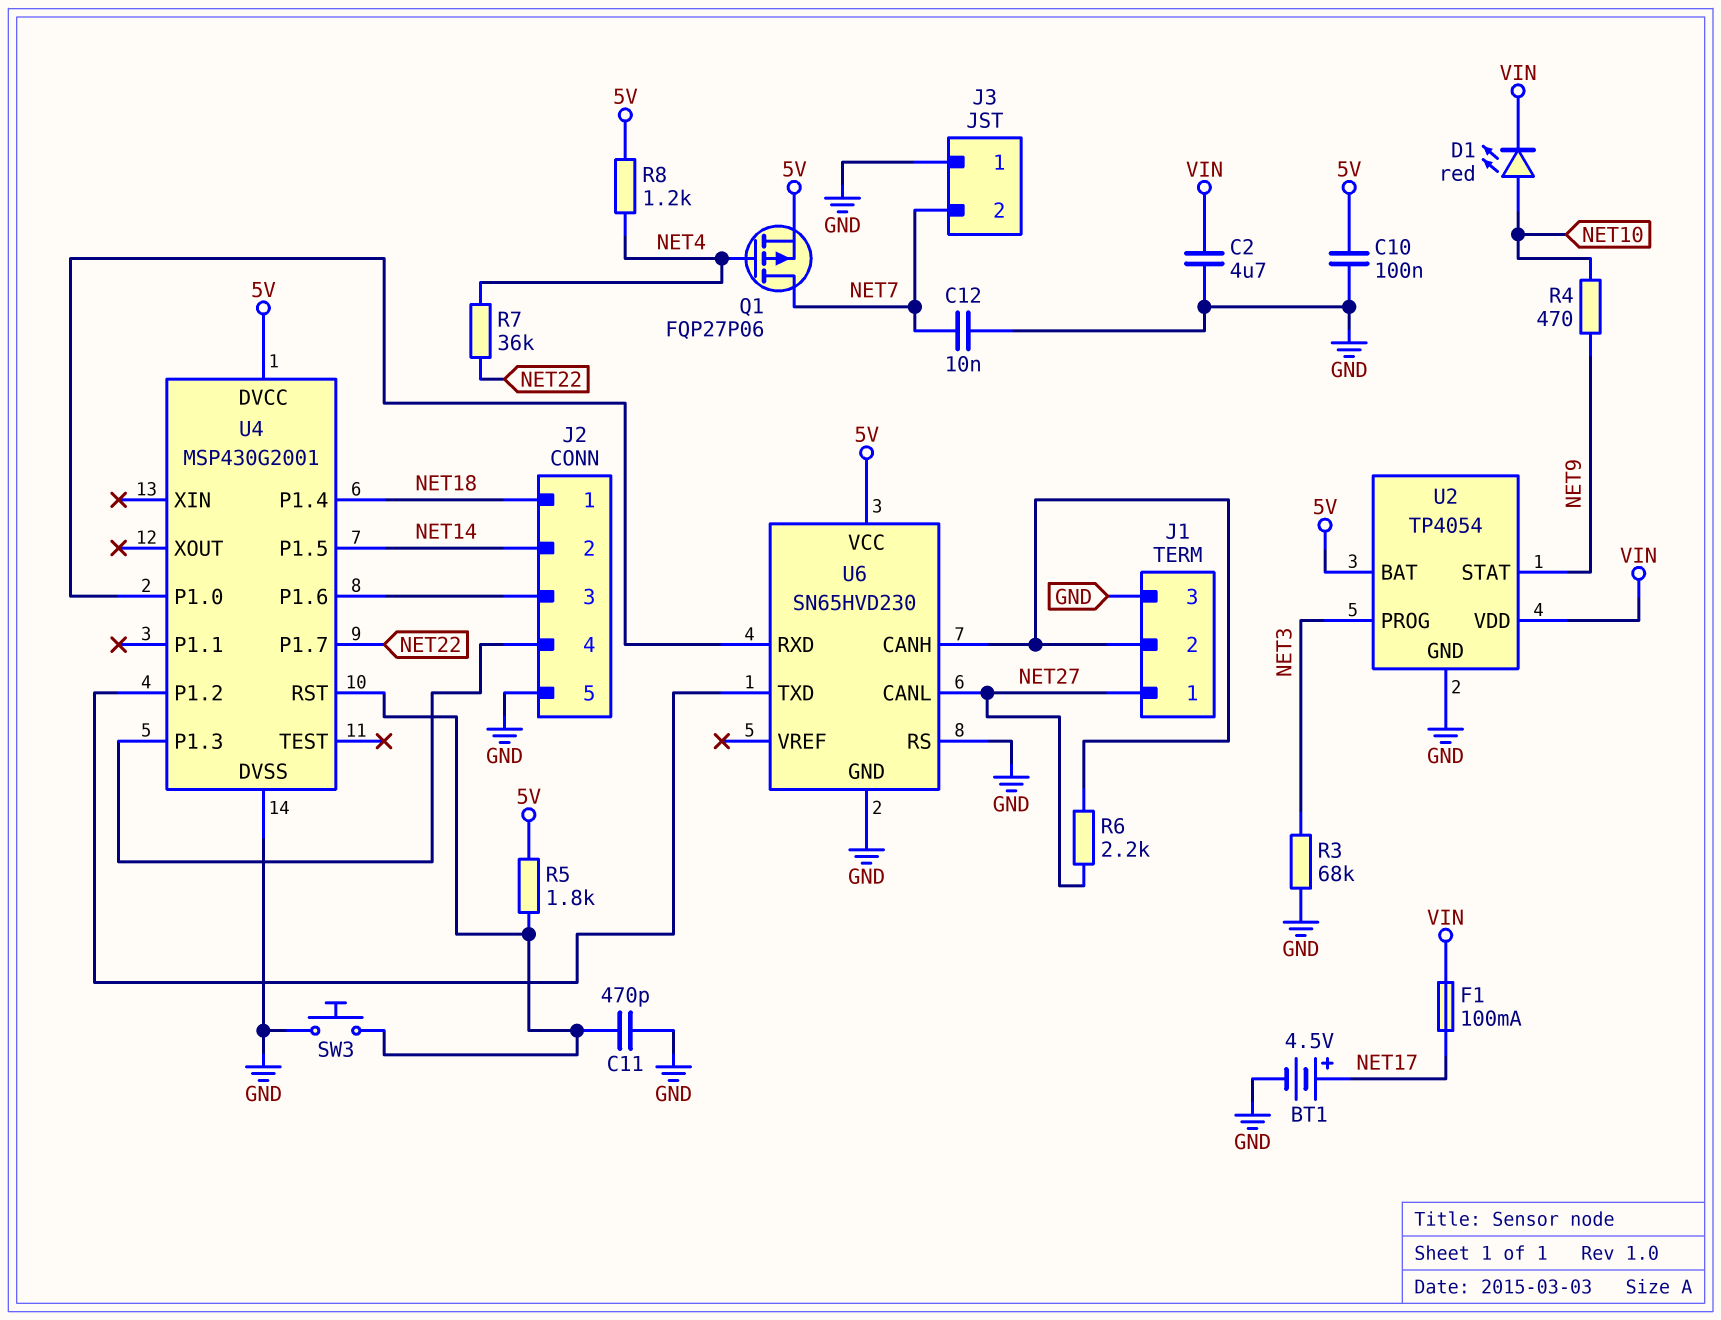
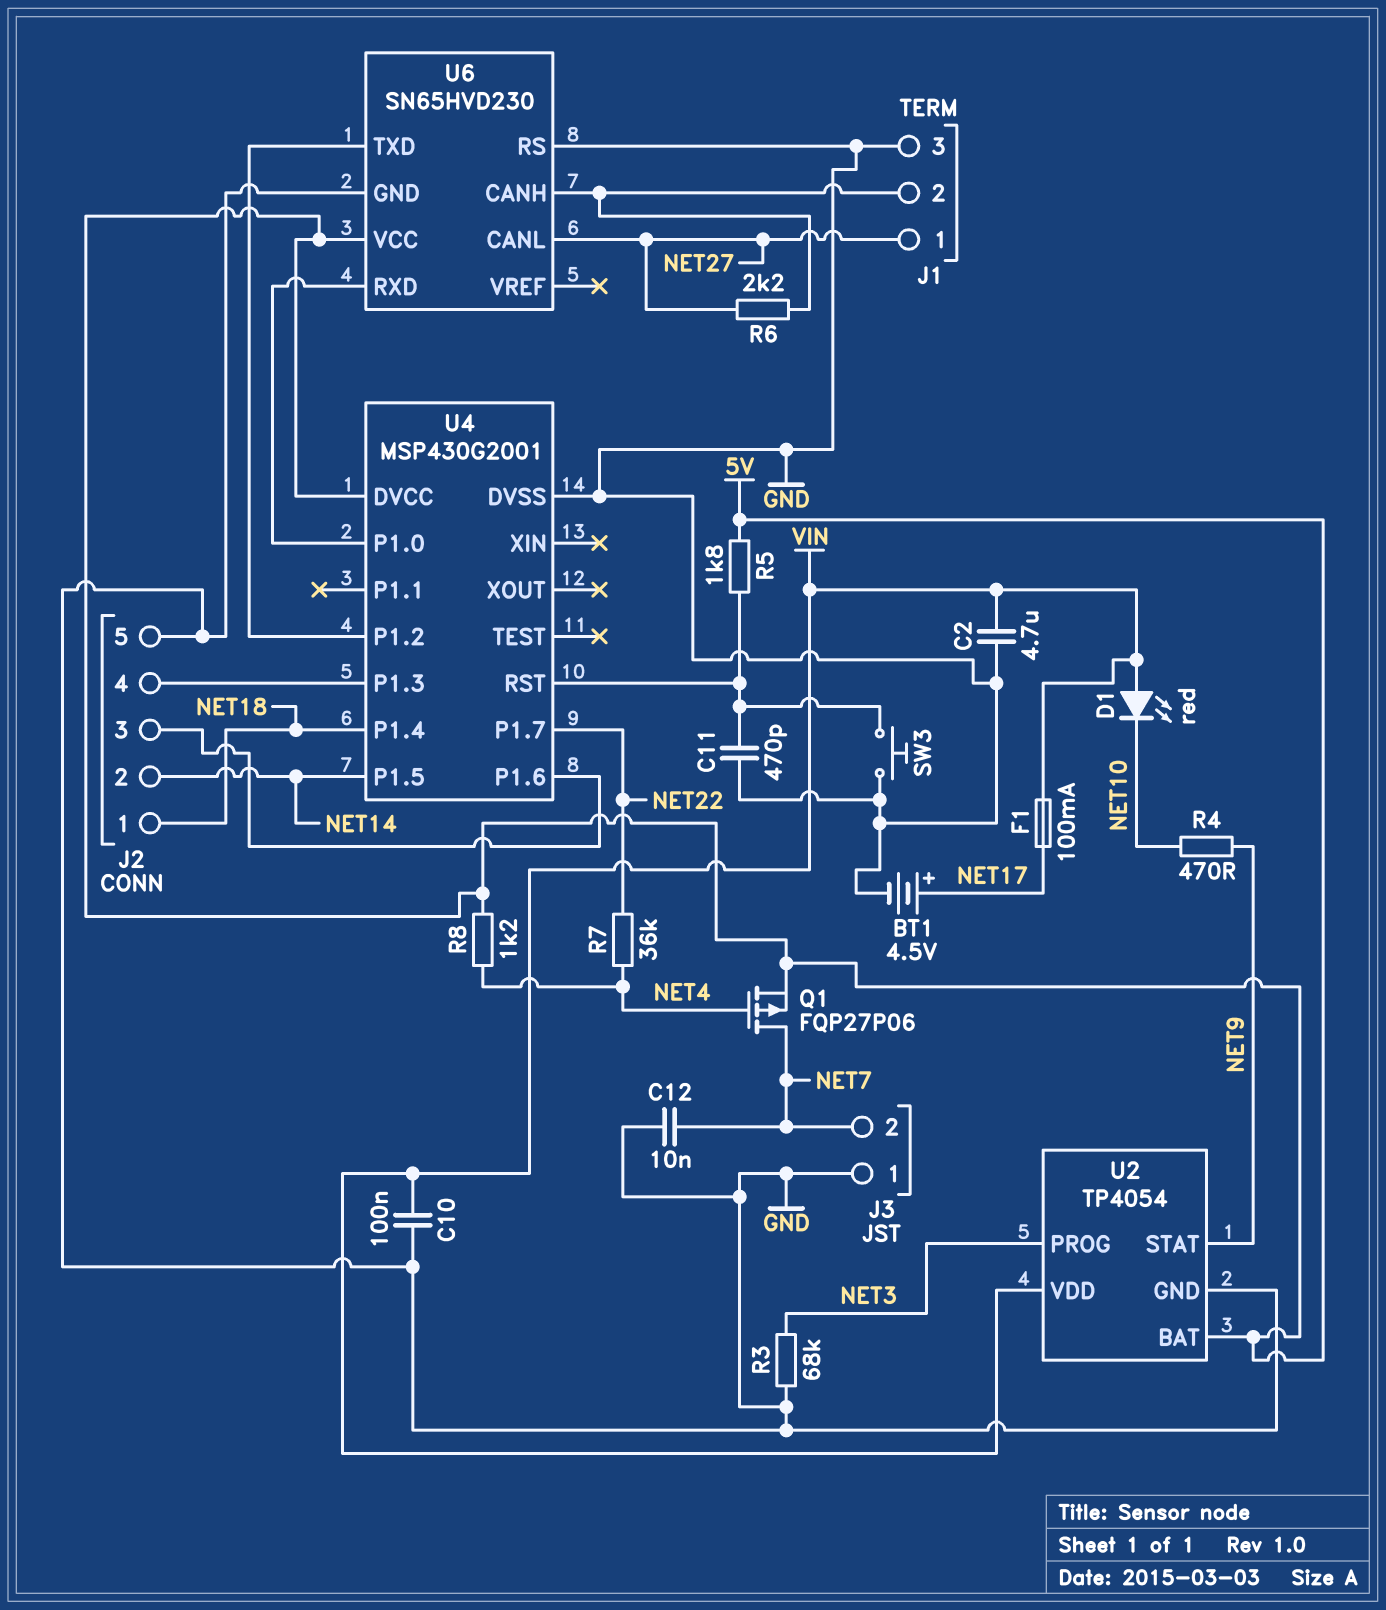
C10: 100nF (5V, GND) -> 100nF (GND, VIN)
D1: LED red (A NET10, K VIN) -> LED red (A VIN, K NET10)

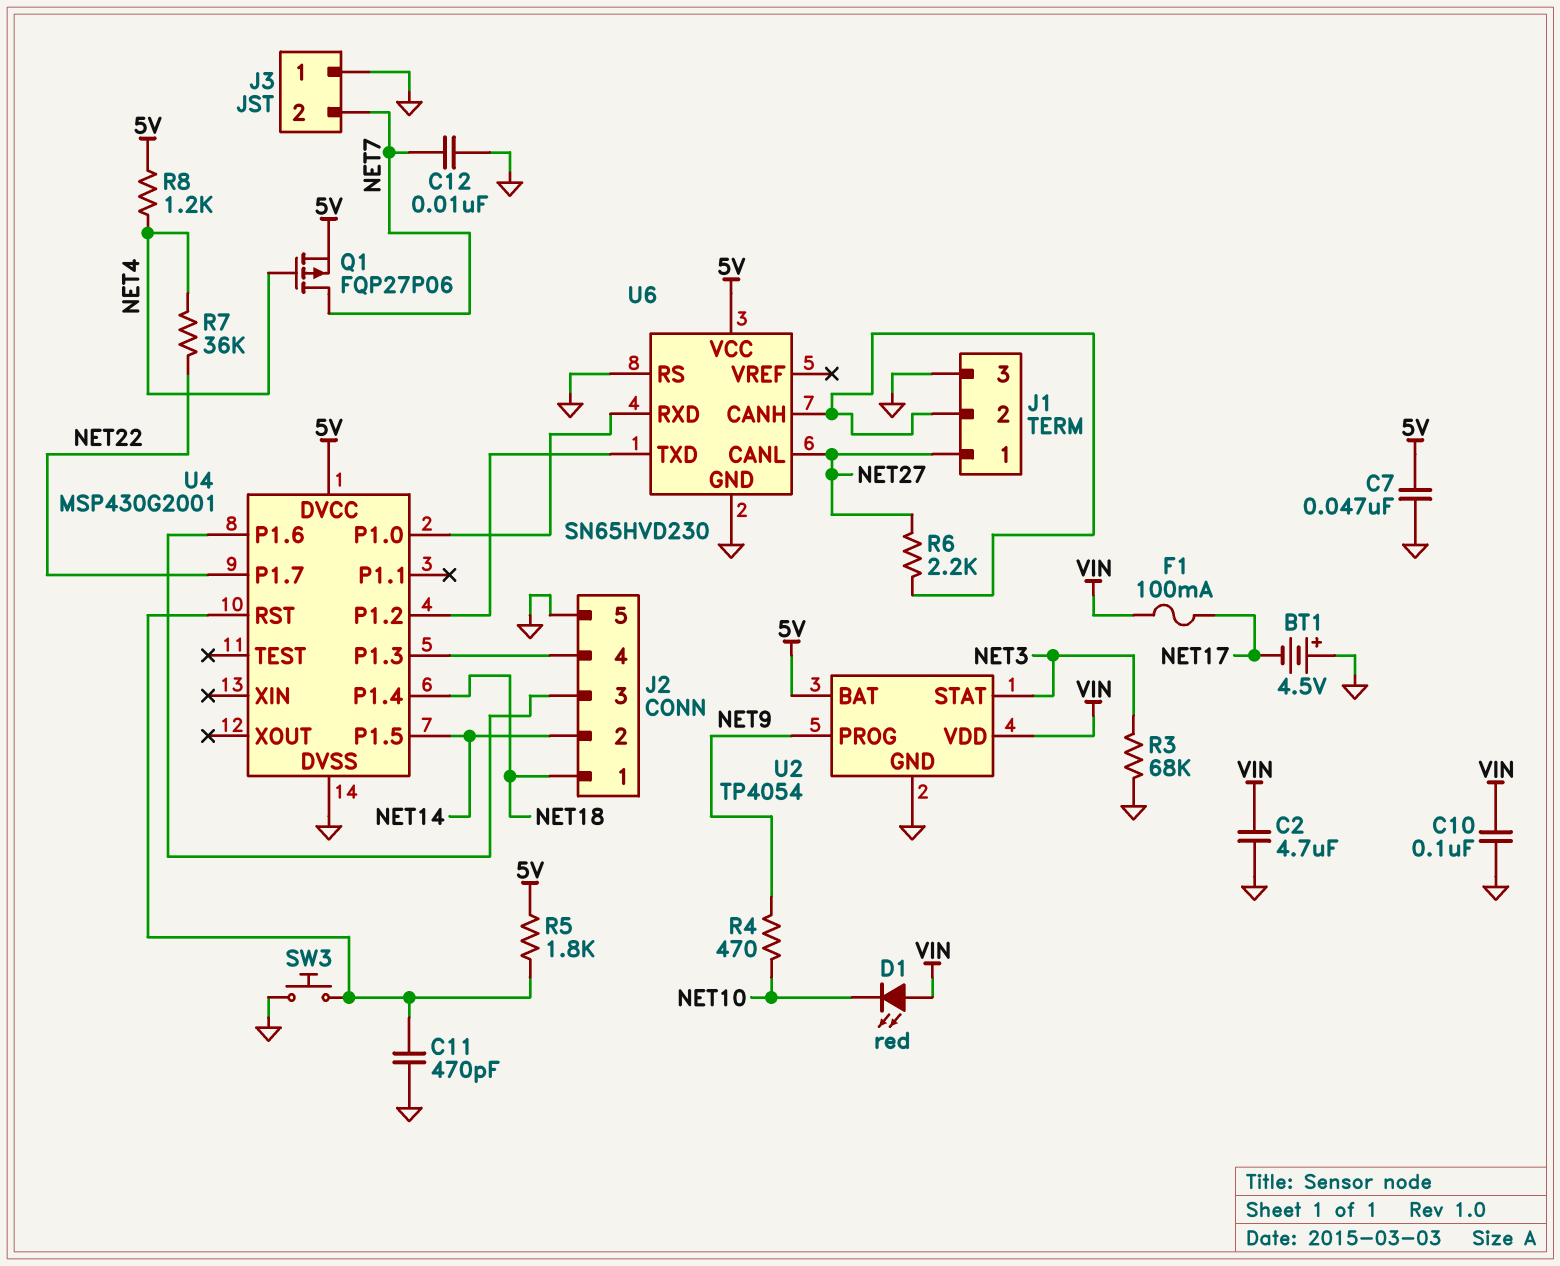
BT1: 4.5V (plus NET17, minus GND) -> 4.5V (plus GND, minus NET17)
C7: none -> 47nF (5V, GND)
U2 pin PROG: NET3 -> NET9
U2 pin STAT: NET9 -> NET3

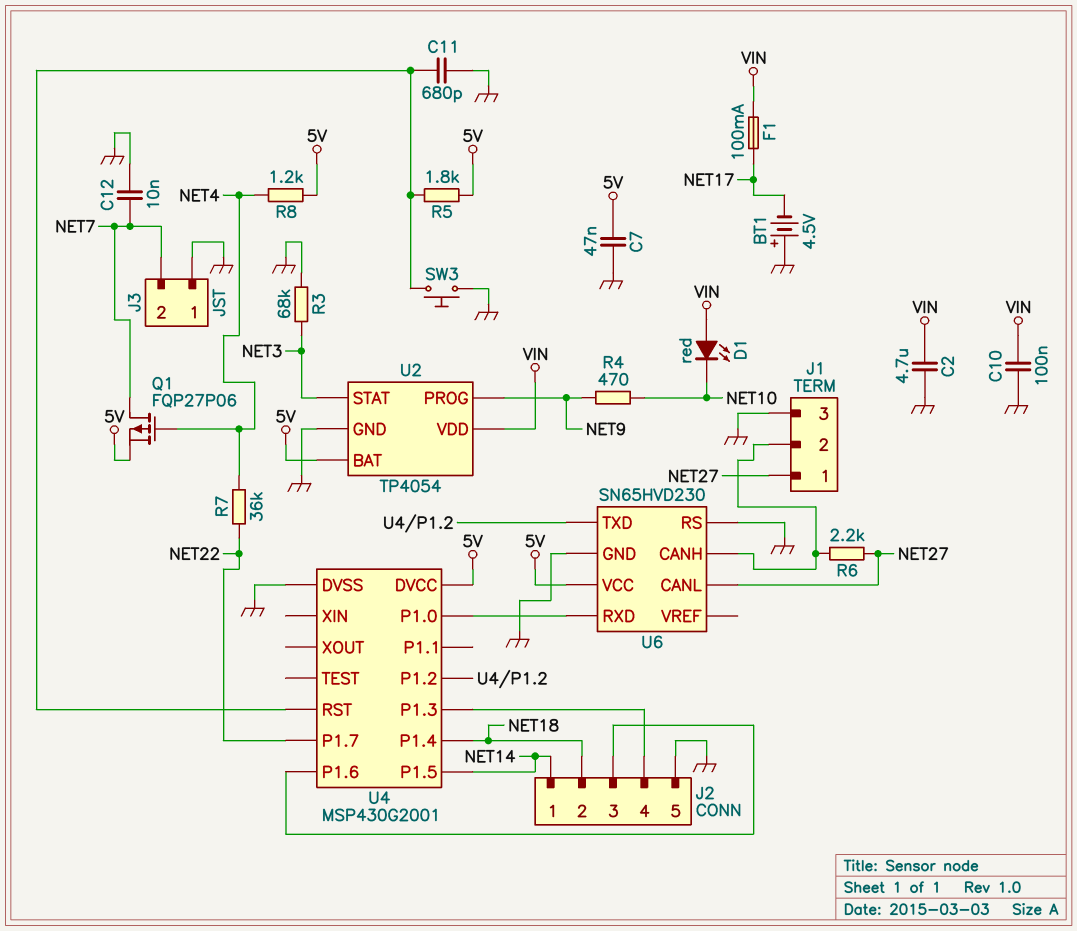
C11: 470pF (GND, U4/RST) -> 680pF (GND, U4/RST)
J2 pin 1: NET18 -> NET14
J2 pin 2: NET14 -> NET18

